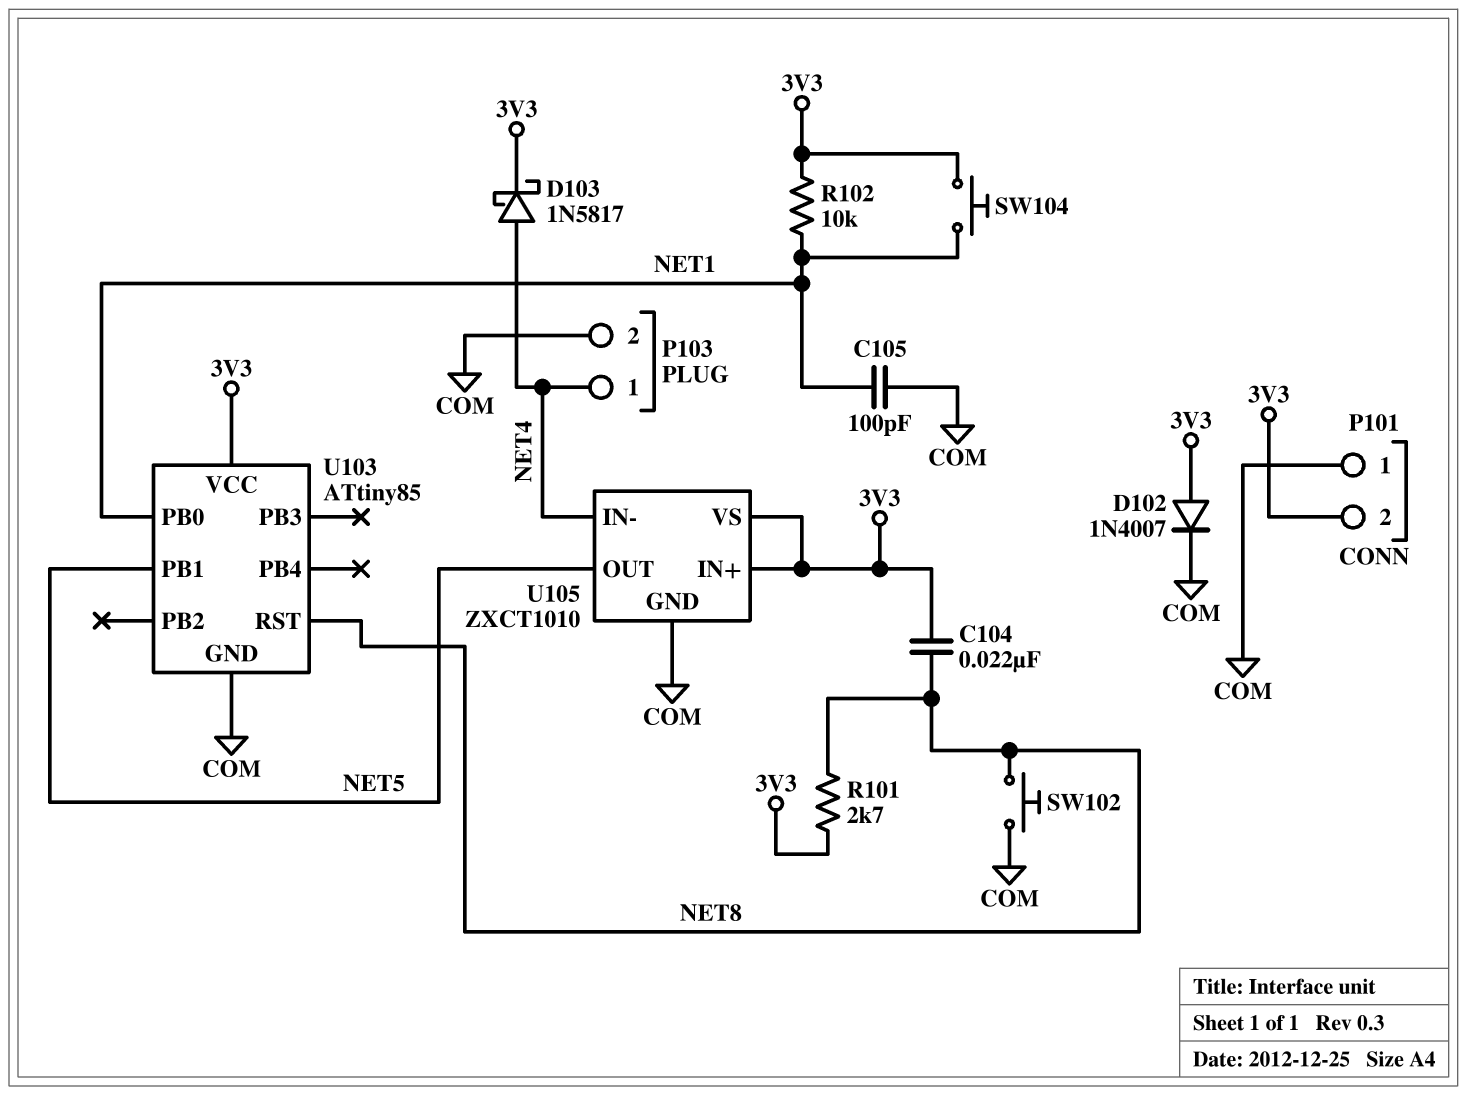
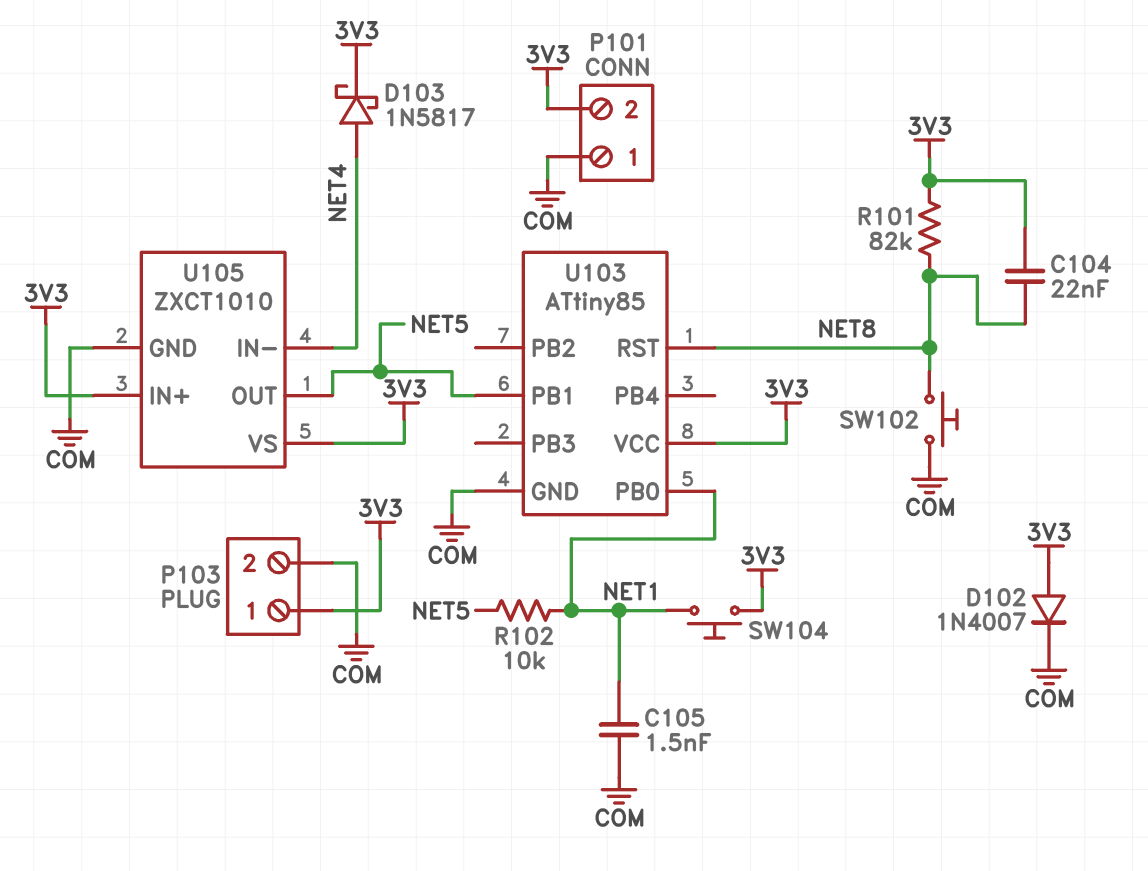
C105: 100pF (COM, NET1) -> 1.5nF (COM, NET1)
P103 pin 1: NET4 -> 3V3
R101: 2.7k (3V3, NET8) -> 82k (3V3, NET8)
R102: 10k (3V3, NET1) -> 10k (NET1, NET5)

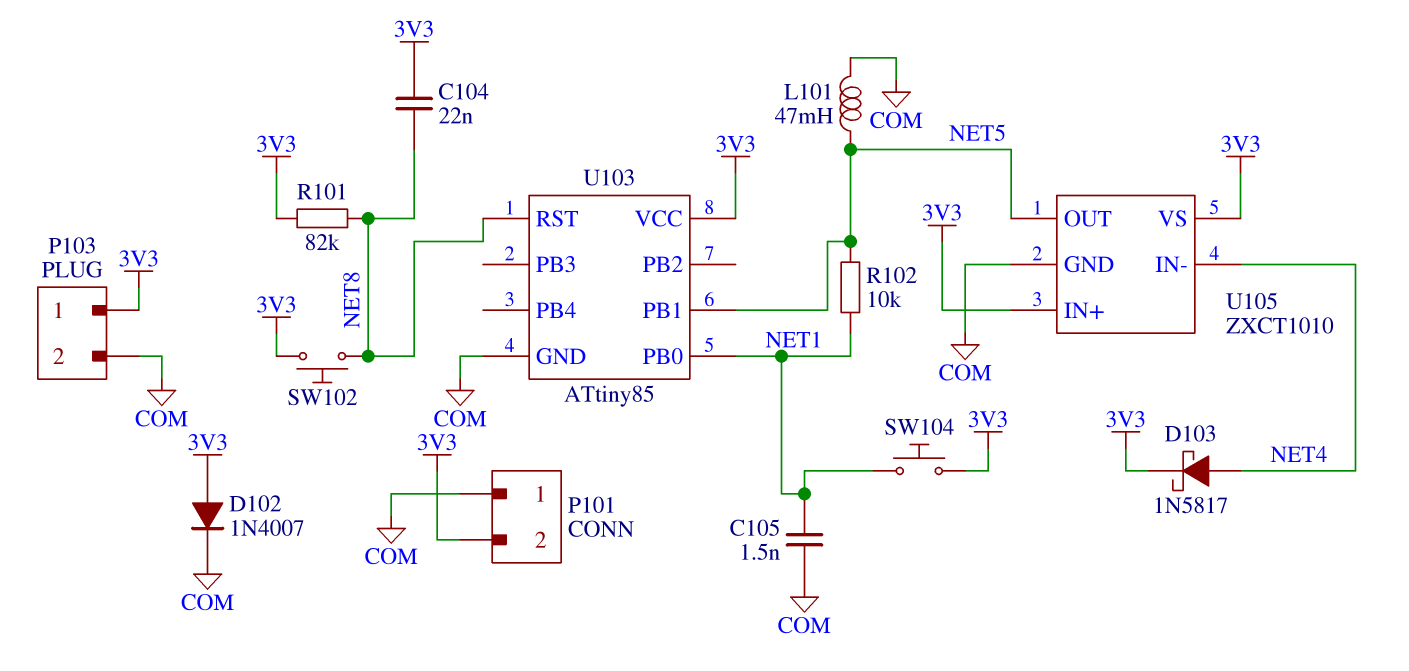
L101: none -> 47mH (COM, NET5)
SW102: button (COM, NET8) -> button (3V3, NET8)

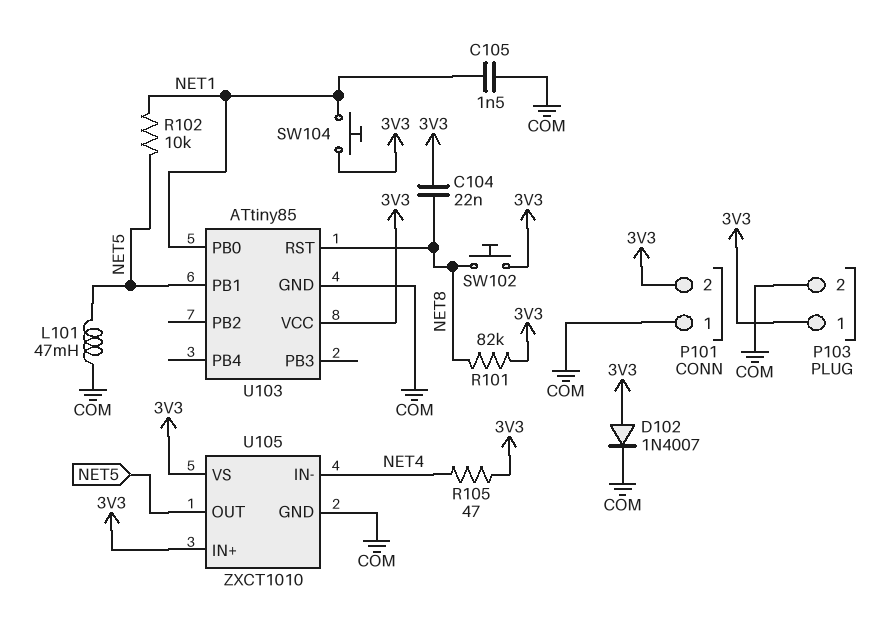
D103: schottky 1N5817 (A NET4, K 3V3) -> none
R105: none -> 47 (3V3, NET4)

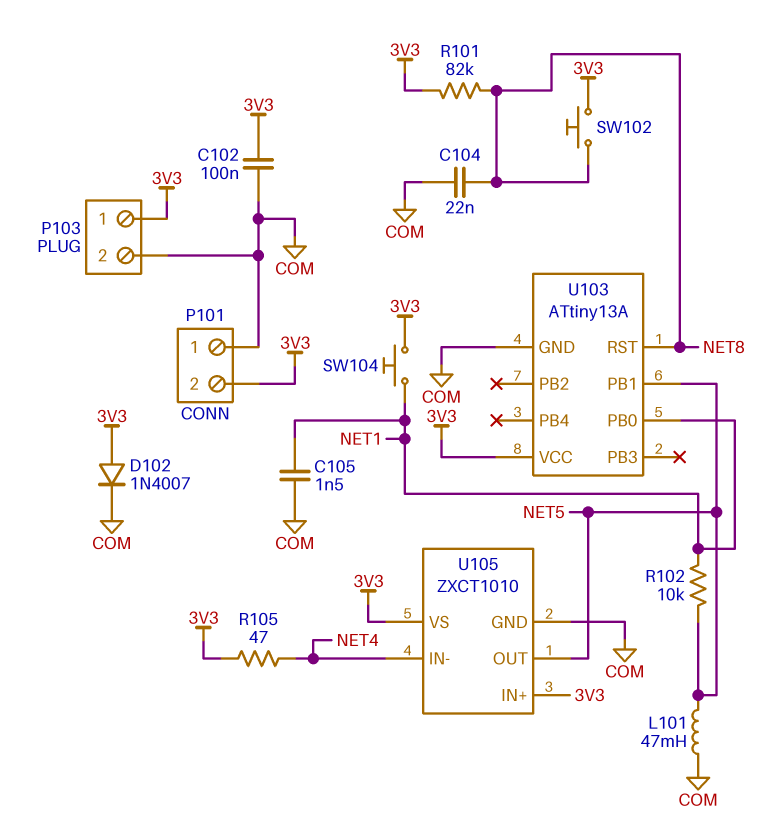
C102: none -> 100nF (3V3, COM)
C104: 22nF (3V3, NET8) -> 22nF (COM, NET8)
U103: ATtiny85 -> ATtiny13A

